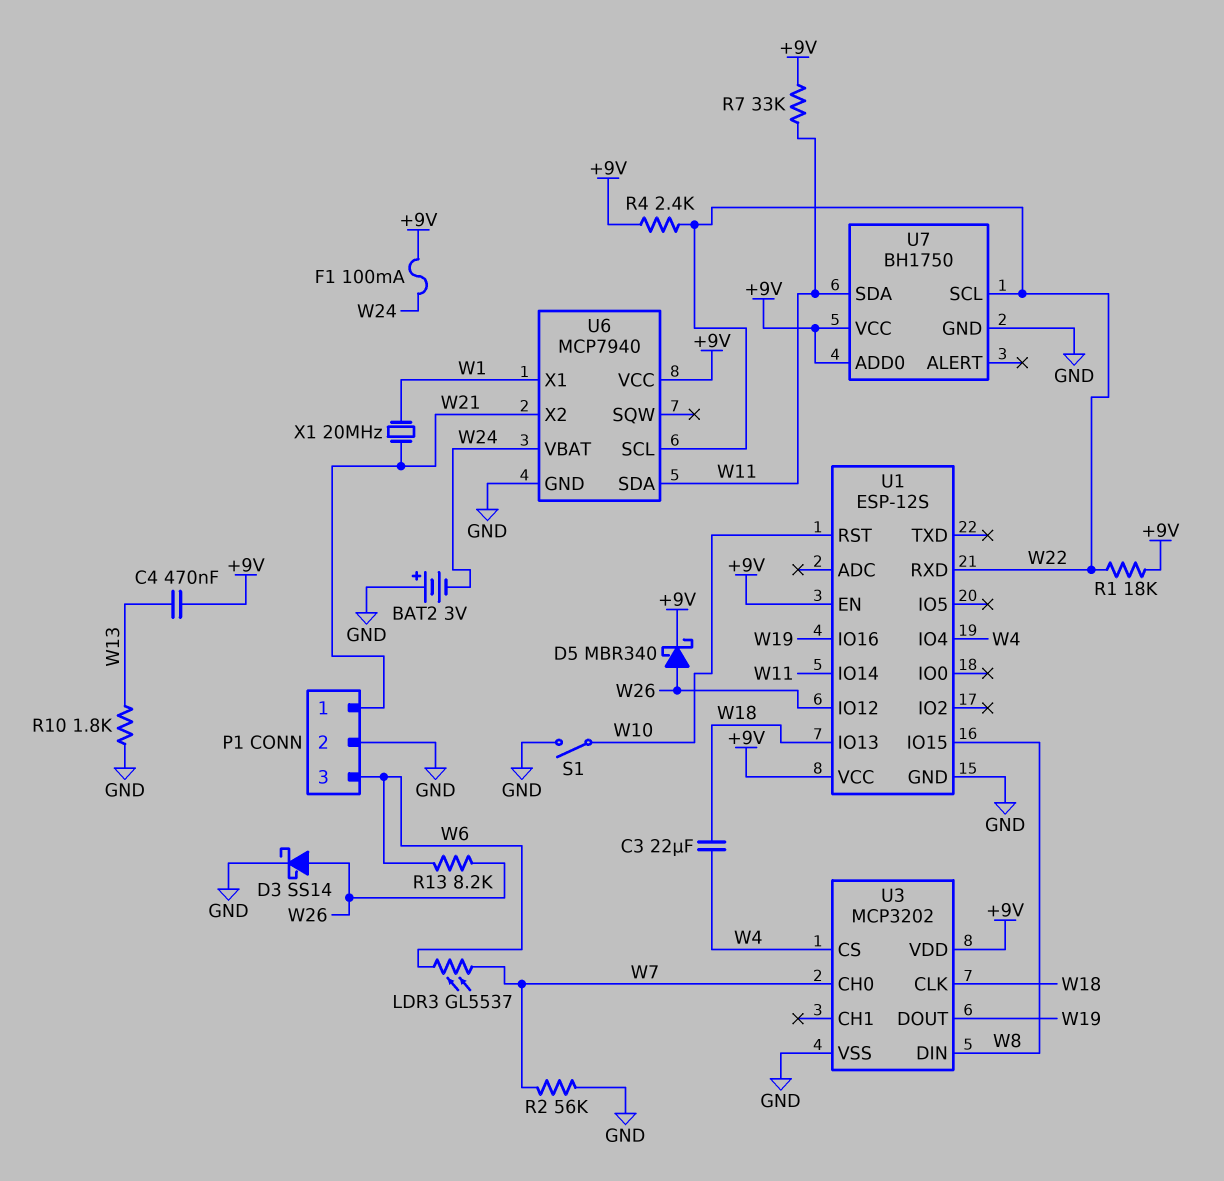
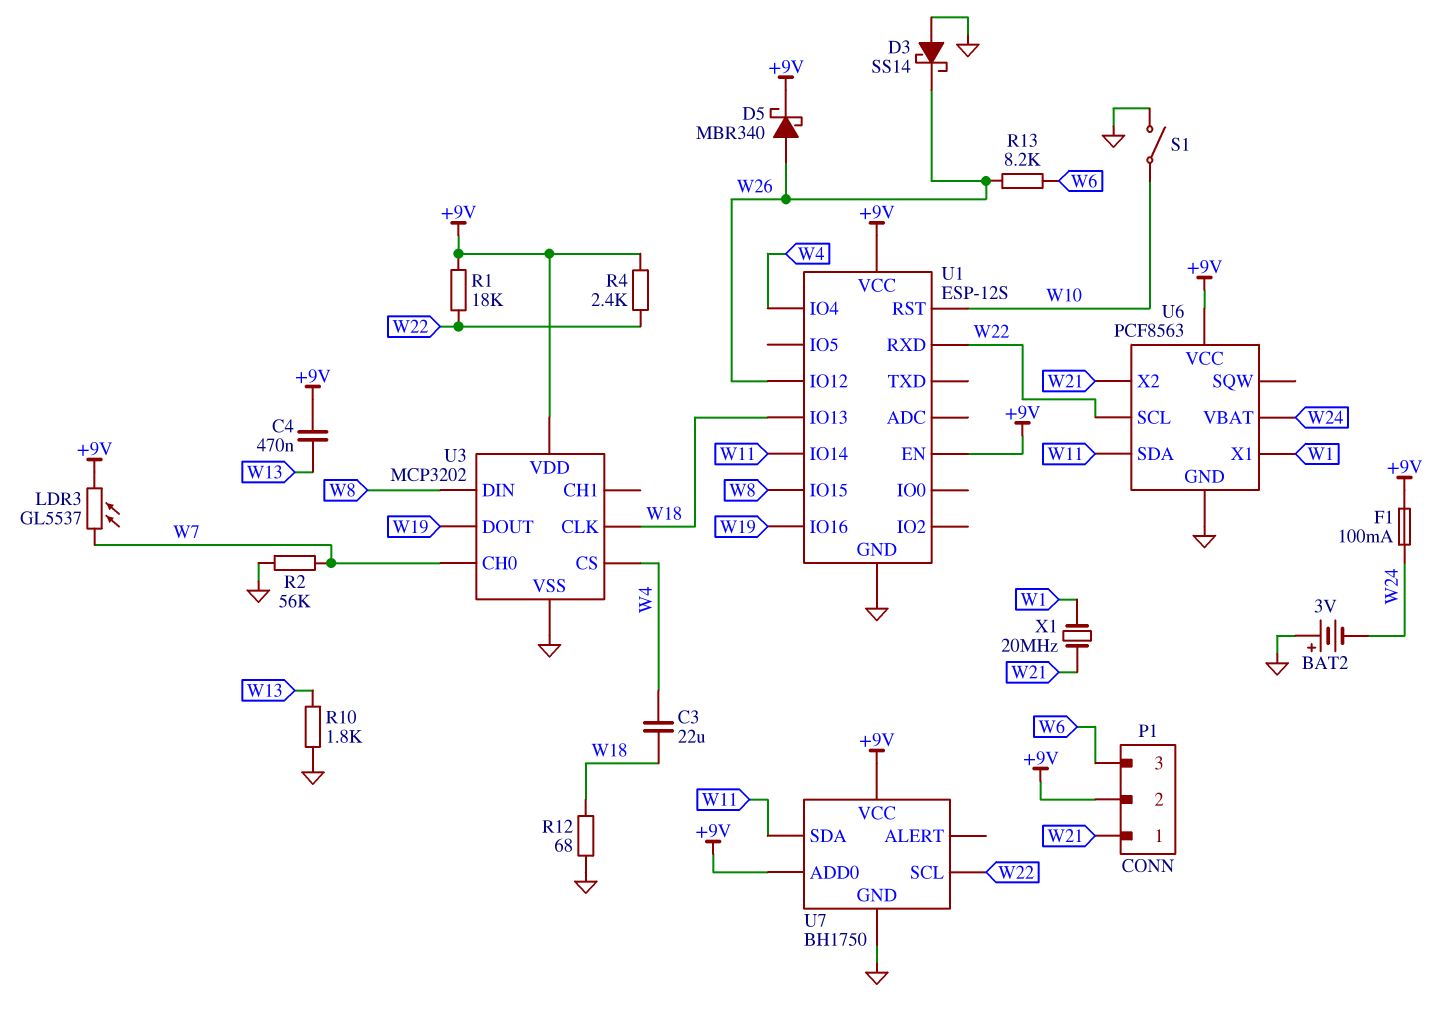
D3: schottky SS14 (A W26, K GND) -> schottky SS14 (A GND, K W26)
LDR3: GL5537 (W6, W7) -> GL5537 (+9V, W7)
P1 pin 2: GND -> +9V
R7: 33k (+9V, W11) -> none
R12: none -> 68 (GND, W18)
U6: MCP7940 -> PCF8563

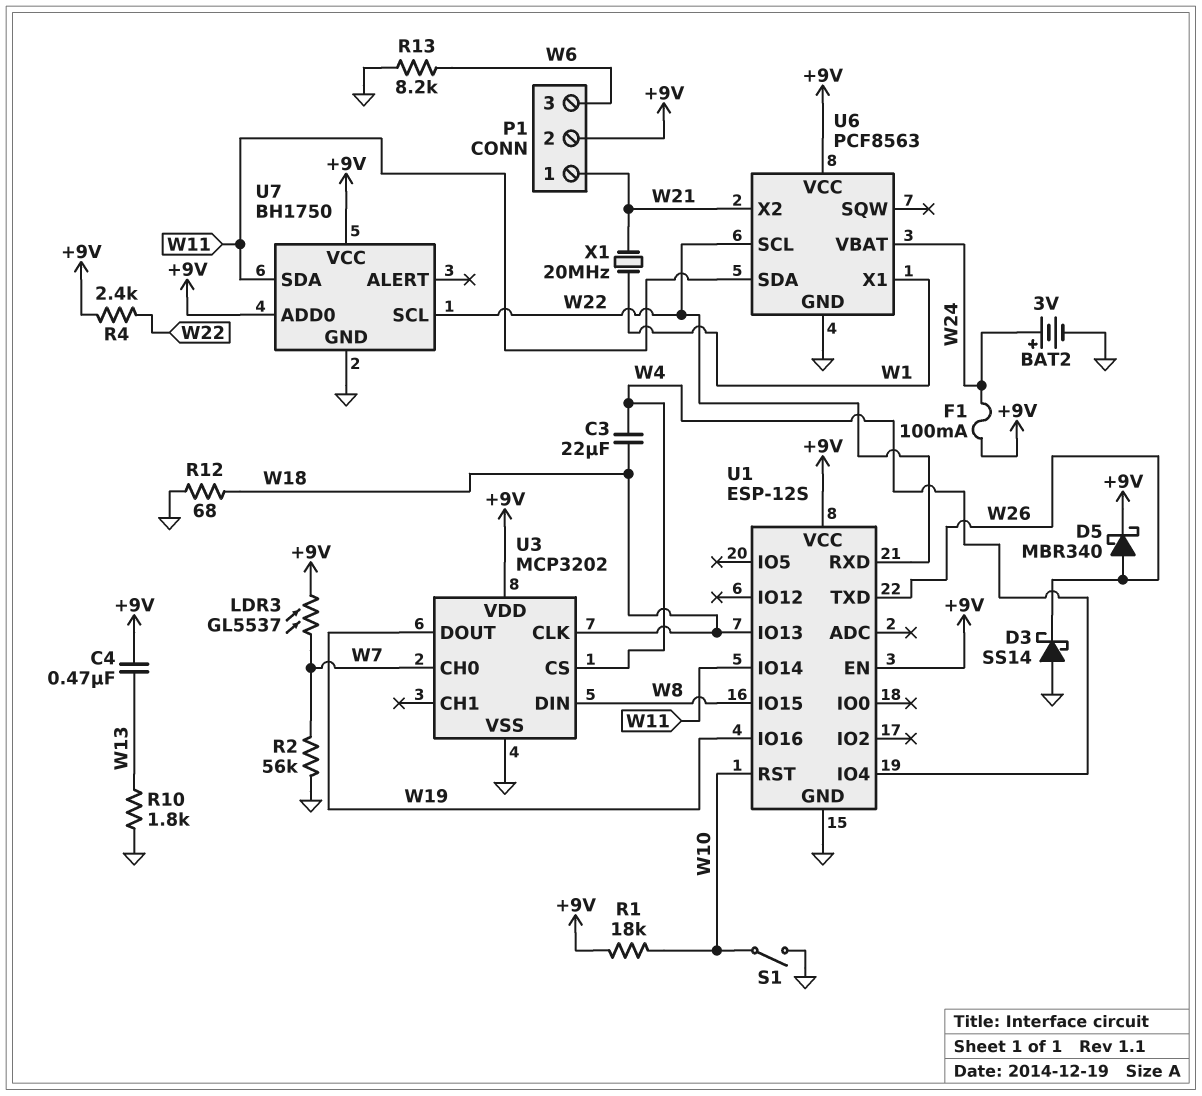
BAT2: 3V (plus GND, minus W24) -> 3V (plus W24, minus GND)
R1: 18k (+9V, W22) -> 18k (+9V, W10)
R13: 8.2k (W6, W26) -> 8.2k (GND, W6)
U1 pin IO12: W26 -> none
U1 pin TXD: none -> W26

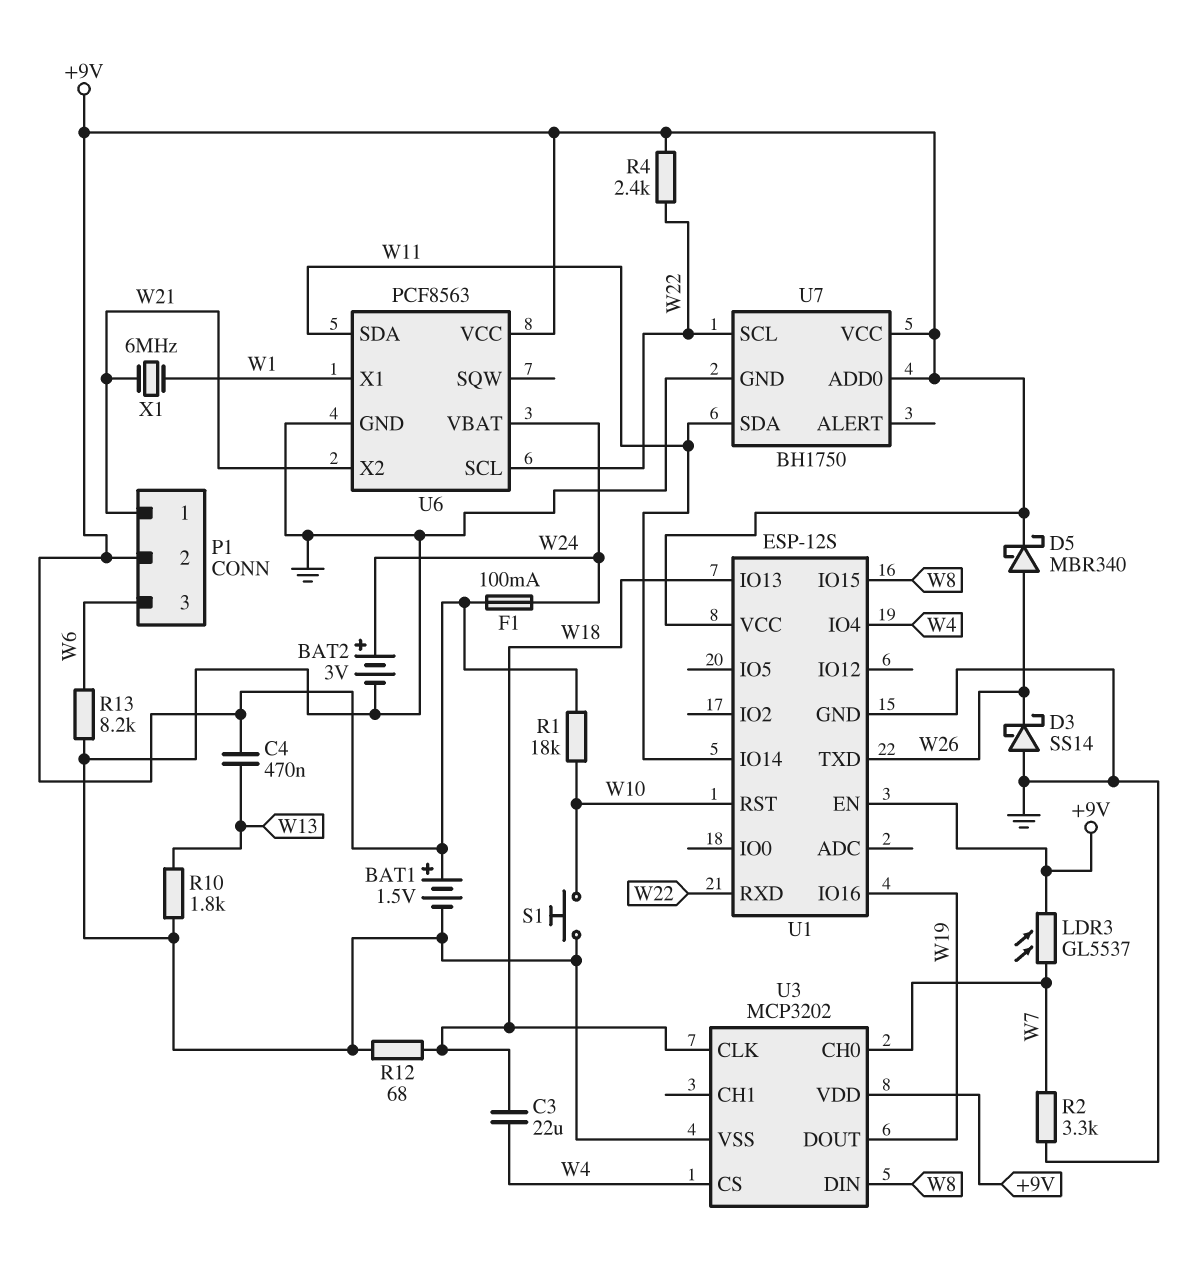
BAT1: none -> 1.5V (plus +9V, minus GND)
R2: 56k (GND, W7) -> 3.3k (GND, W7)
S1: switch (GND, W10) -> button (GND, W10)
X1: 20MHz (W1, W21) -> 6MHz (W1, W21)

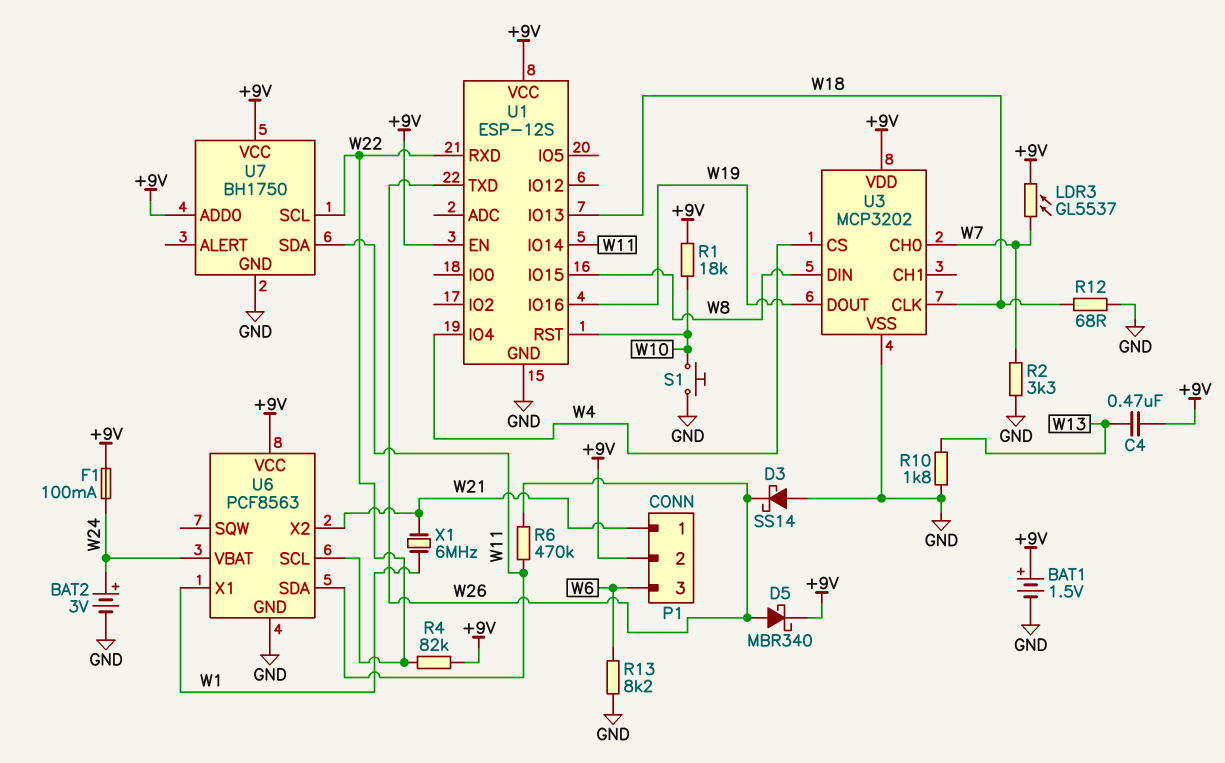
C3: 22uF (W4, W18) -> none
R4: 2.4k (+9V, W22) -> 82k (+9V, W22)
R6: none -> 470k (W11, W26)

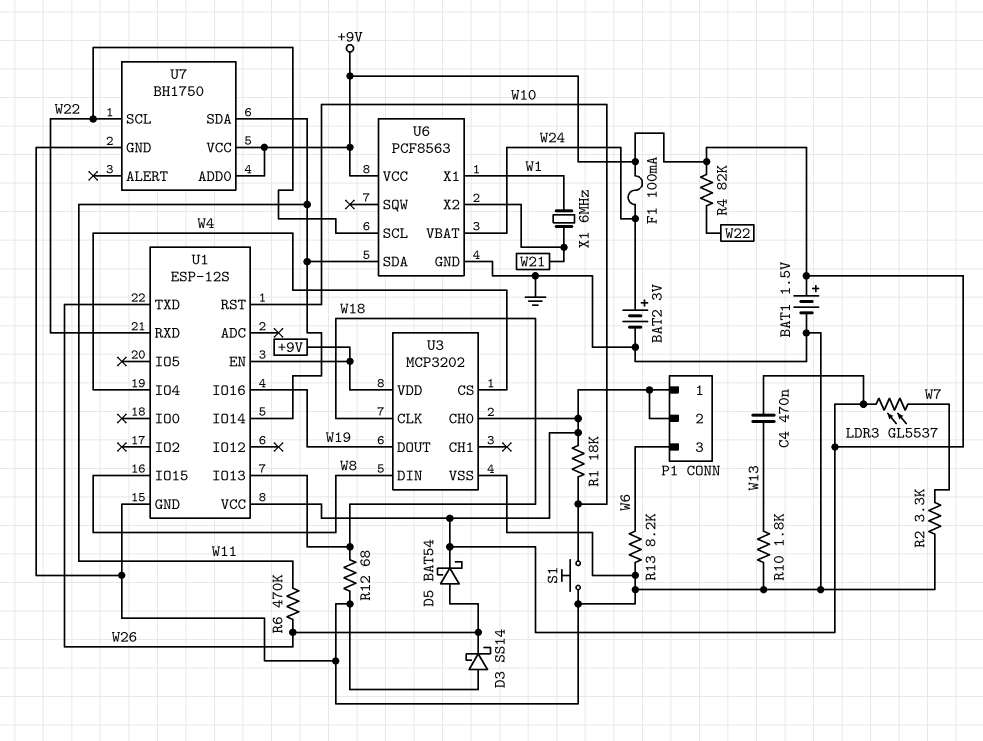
D5: schottky MBR340 (A W26, K +9V) -> schottky BAT54 (A W26, K +9V)
P1 pin 1: W21 -> +9V
U3 pin CH0: W7 -> +9V

